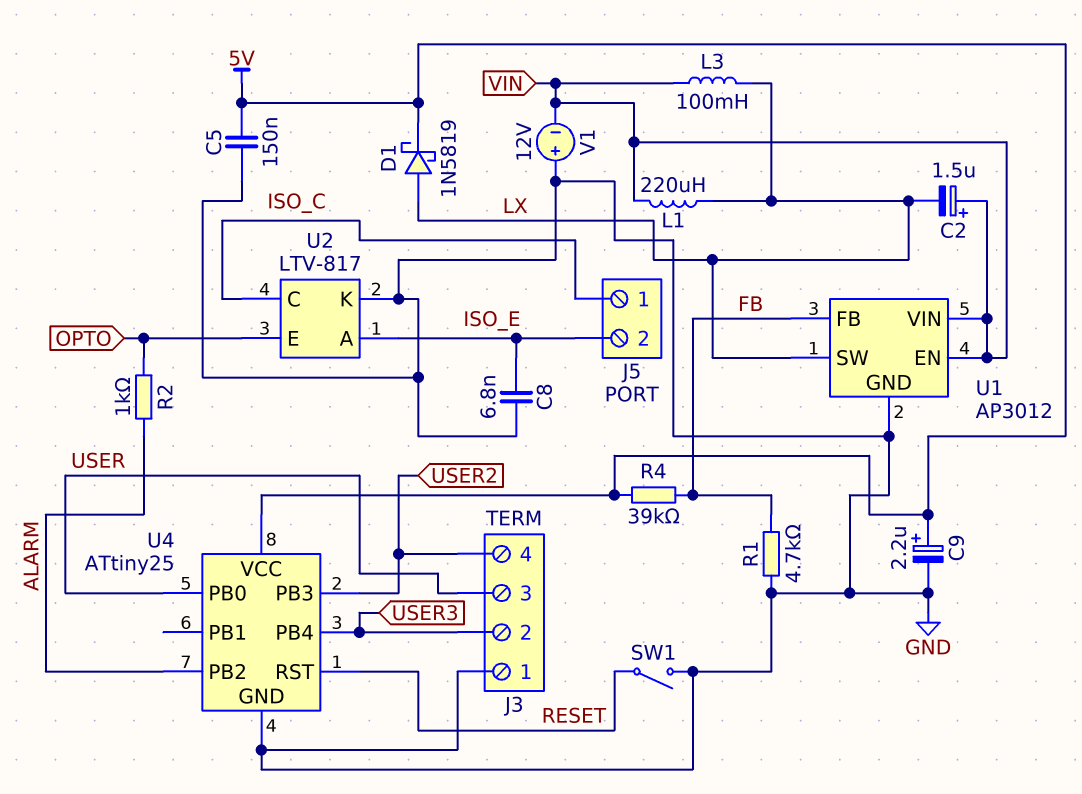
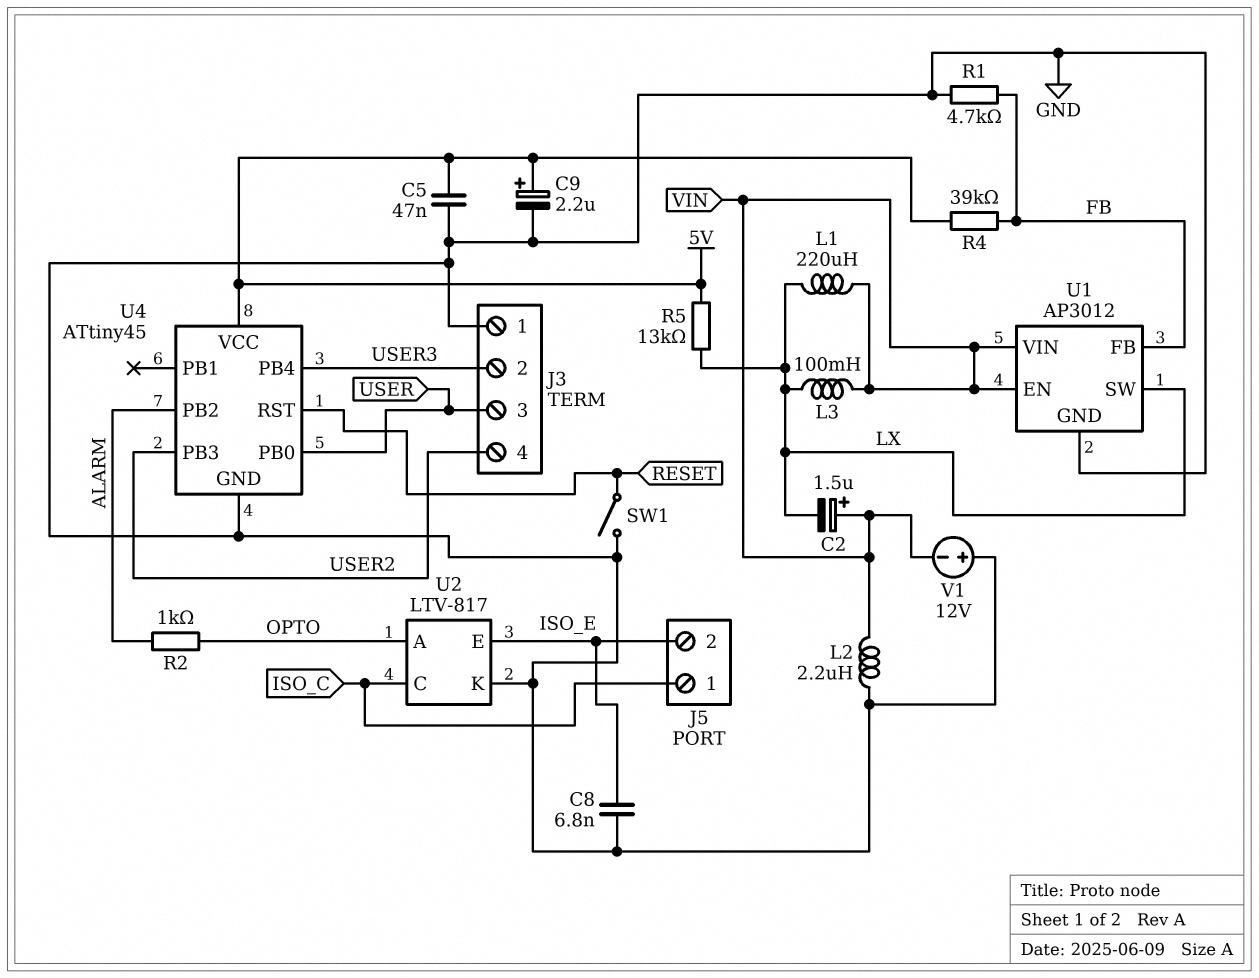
C5: 150nF (5V, GND) -> 47nF (5V, GND)
D1: schottky 1N5819 (A LX, K 5V) -> none
L2: none -> 2.2uH (GND, VIN)
R5: none -> 13k (5V, LX)
U2 pin A: ISO_E -> OPTO
U2 pin E: OPTO -> ISO_E
U4: ATtiny25 -> ATtiny45

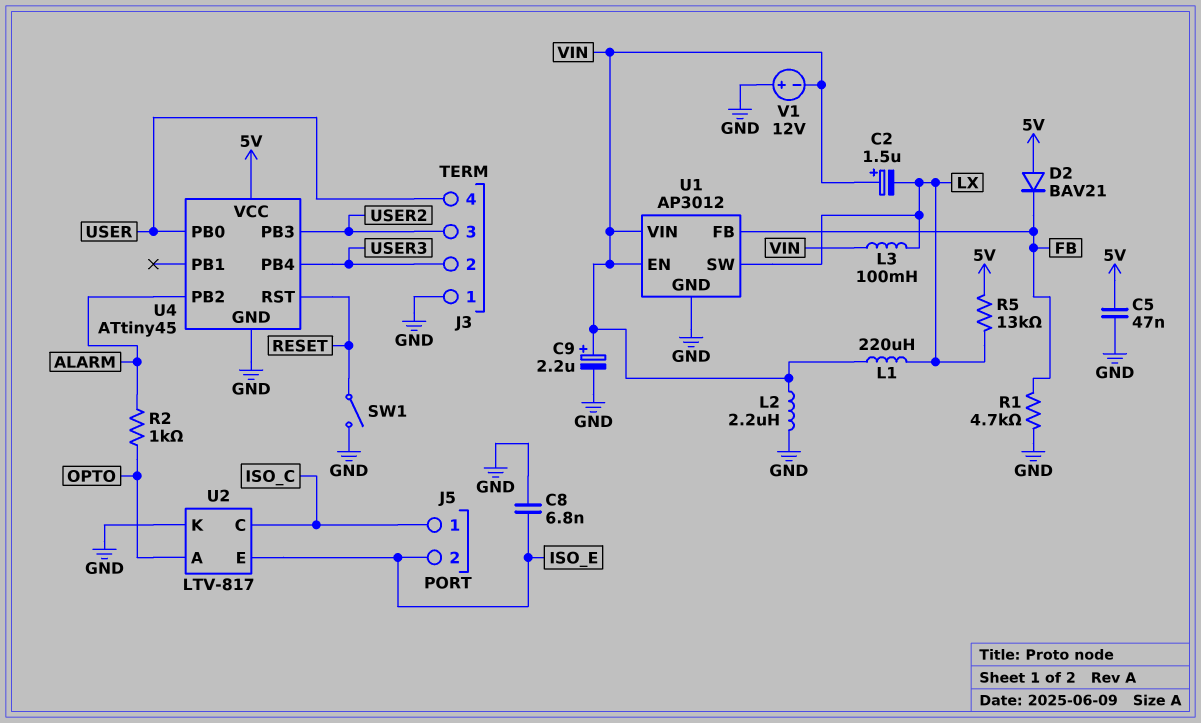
C9: 2.2uF (plus 5V, minus GND) -> 2.2uF (plus VIN, minus GND)
D2: none -> diode BAV21 (A 5V, K FB)
J3 pin 3: USER -> USER2
J3 pin 4: USER2 -> USER
R4: 39k (5V, FB) -> none

